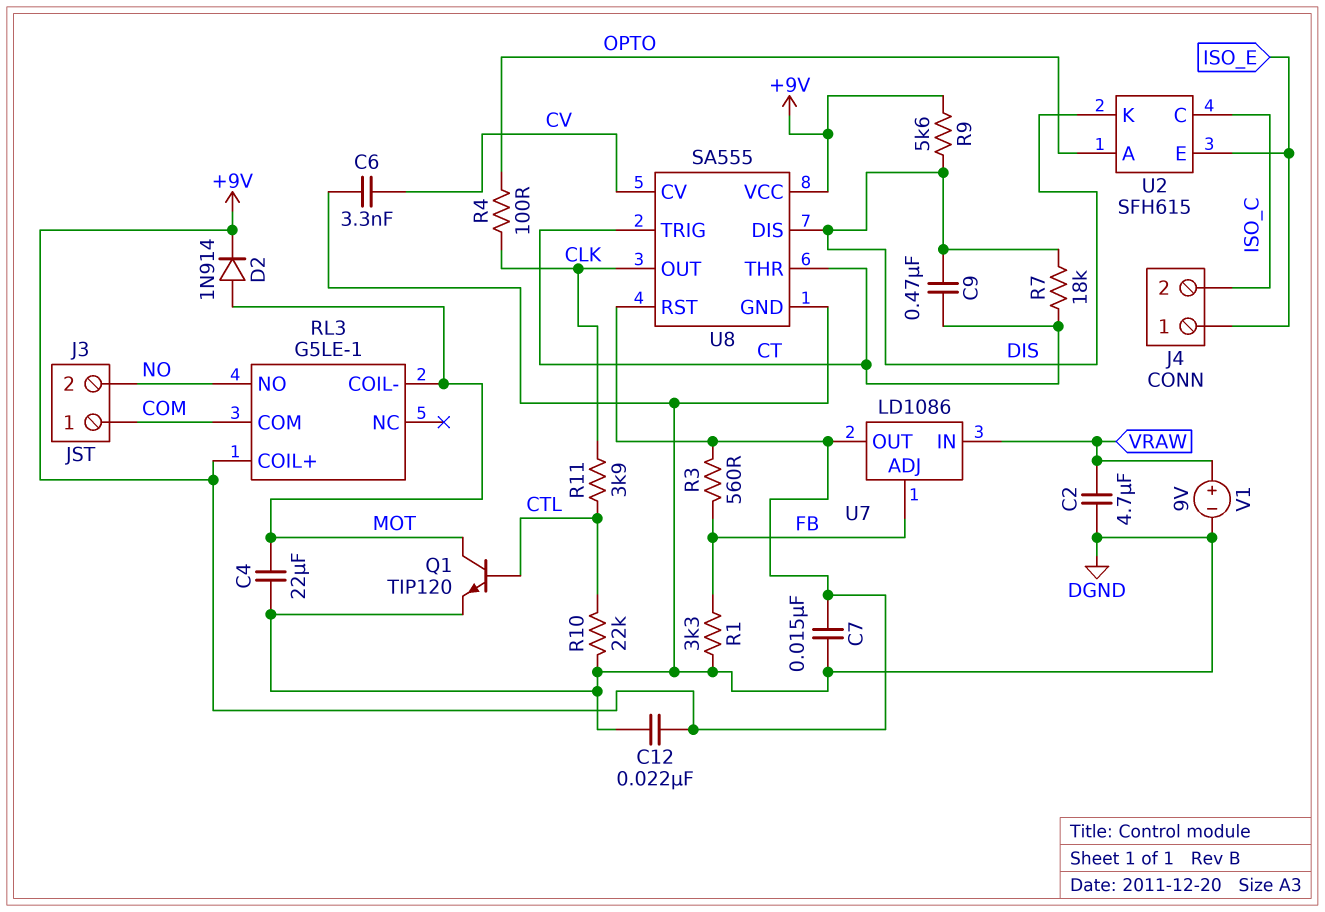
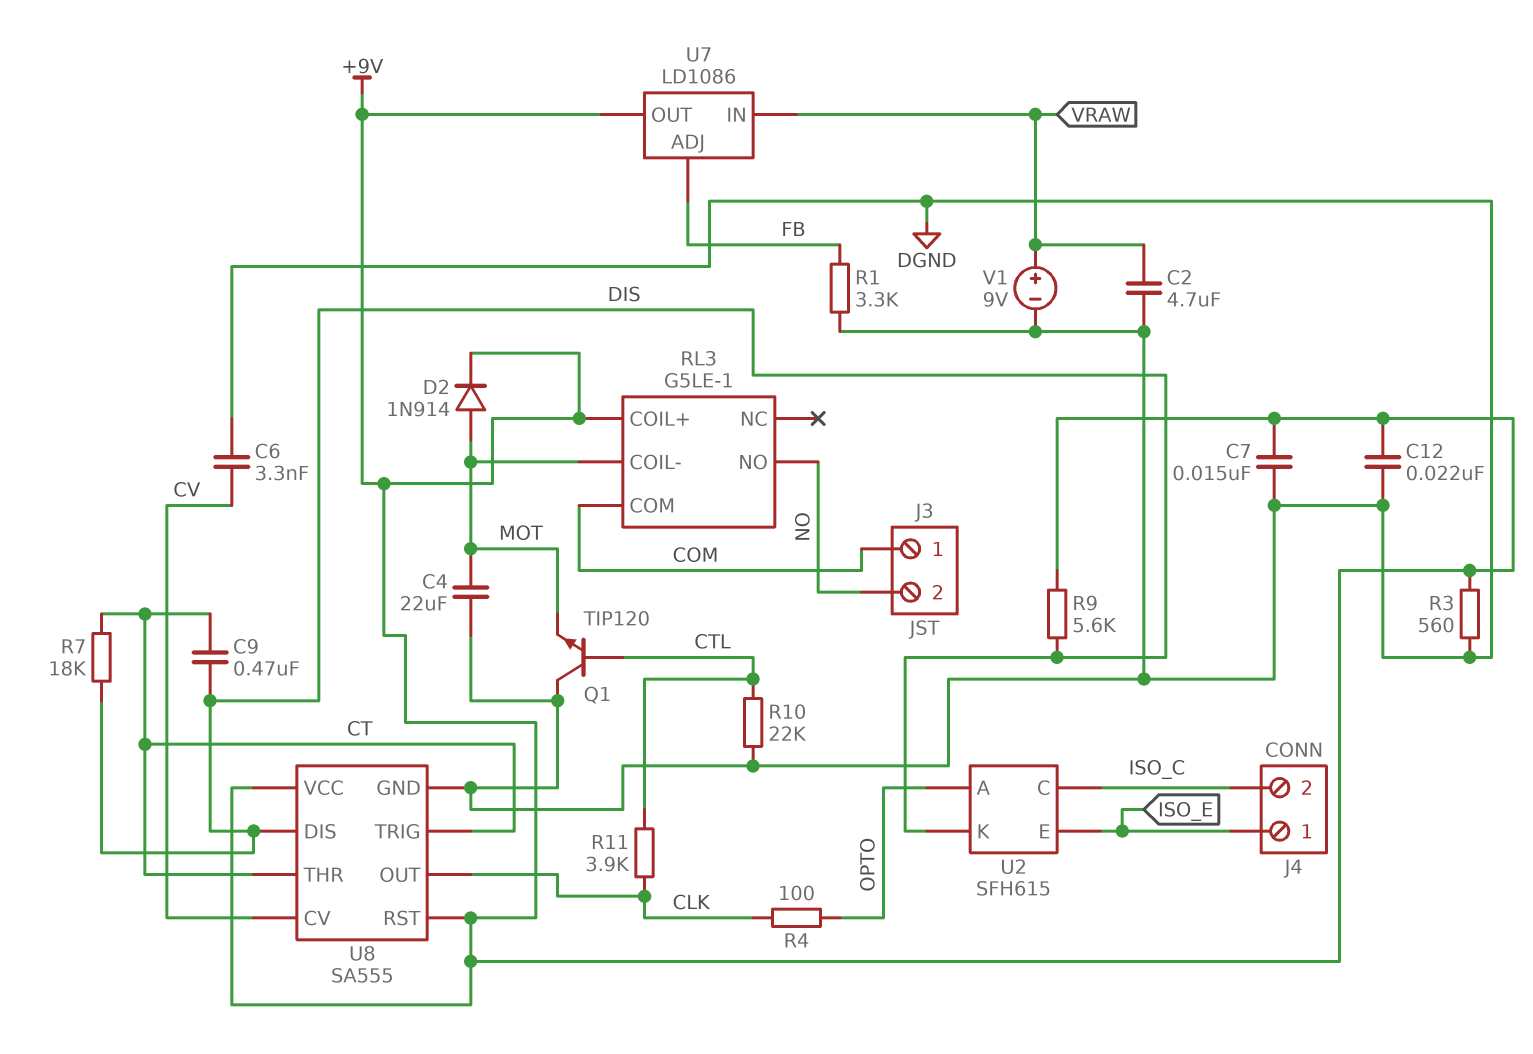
Q1: NPN TIP120 (B CTL, C MOT, E DGND) -> NPN TIP120 (B CTL, C DGND, E MOT)
R3: 560 (+9V, FB) -> 560 (+9V, DGND)

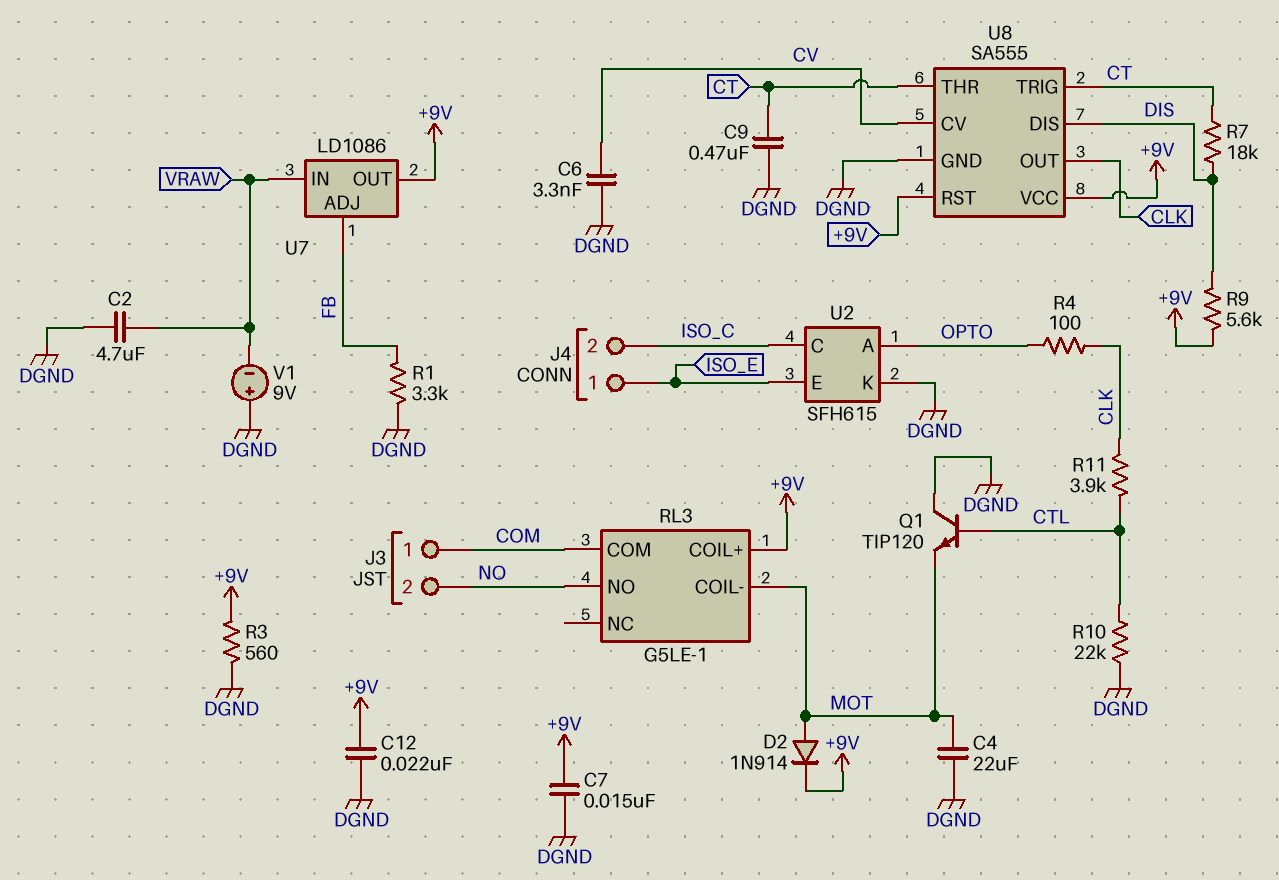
C9: 470nF (CT, DIS) -> 470nF (CT, DGND)
U2 pin K: DIS -> DGND
V1: 9V (plus VRAW, minus DGND) -> 9V (plus DGND, minus VRAW)

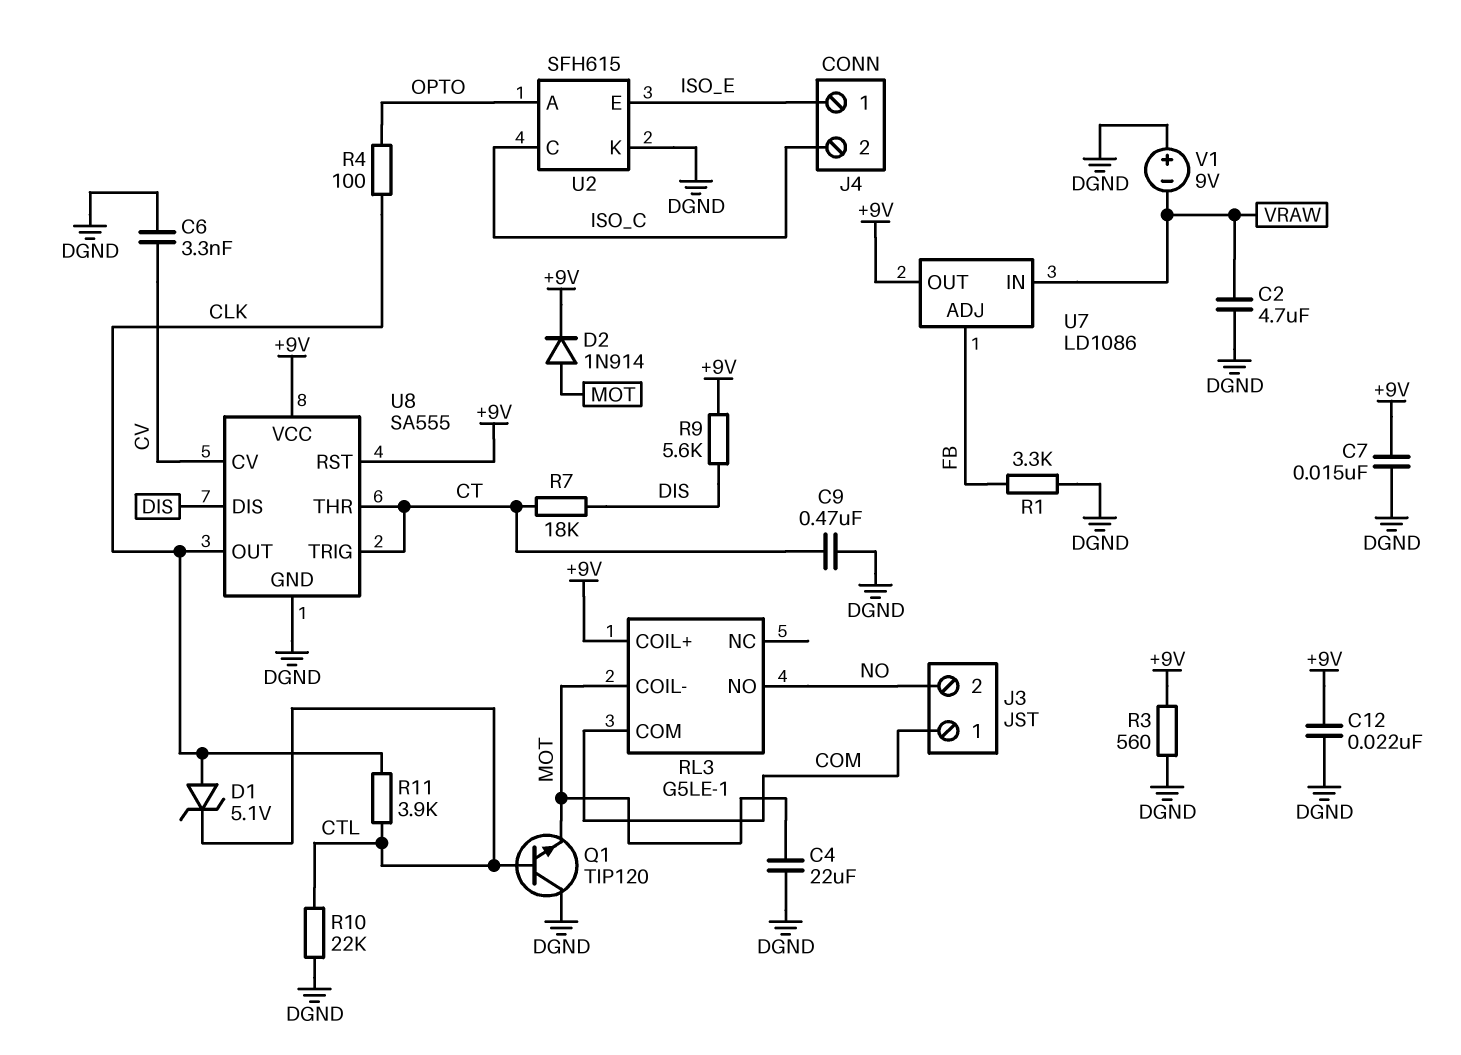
D1: none -> zener 5.1V (A CLK, K CTL)

